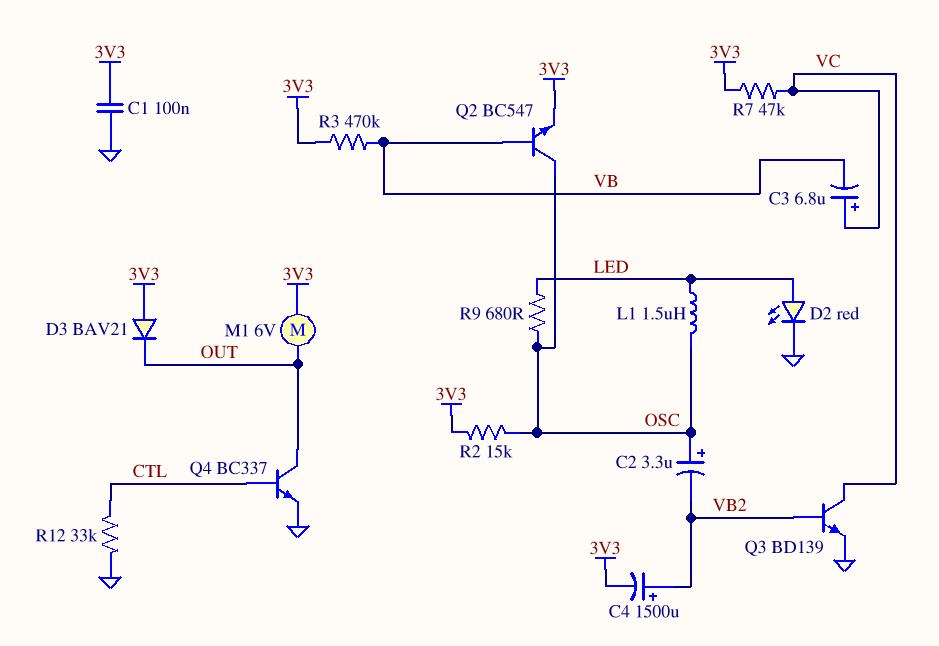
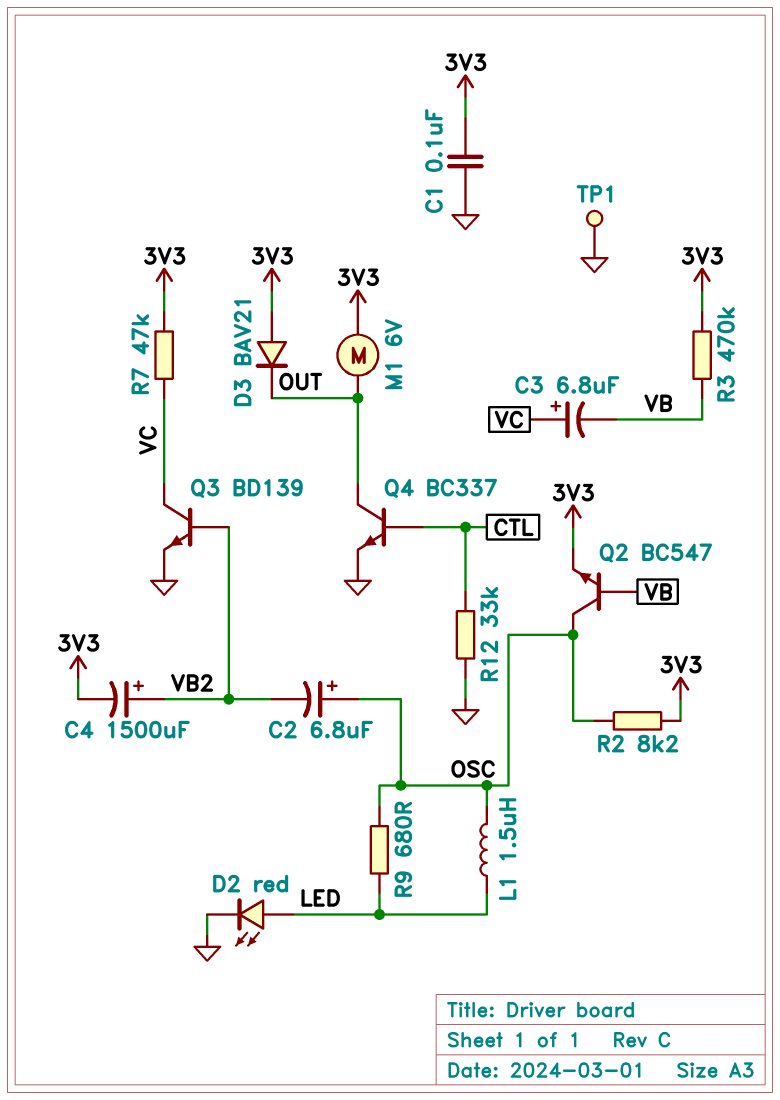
C2: 3.3uF (plus OSC, minus VB2) -> 6.8uF (plus OSC, minus VB2)
R2: 15k (3V3, OSC) -> 8.2k (3V3, OSC)
TP1: none -> test point (GND)

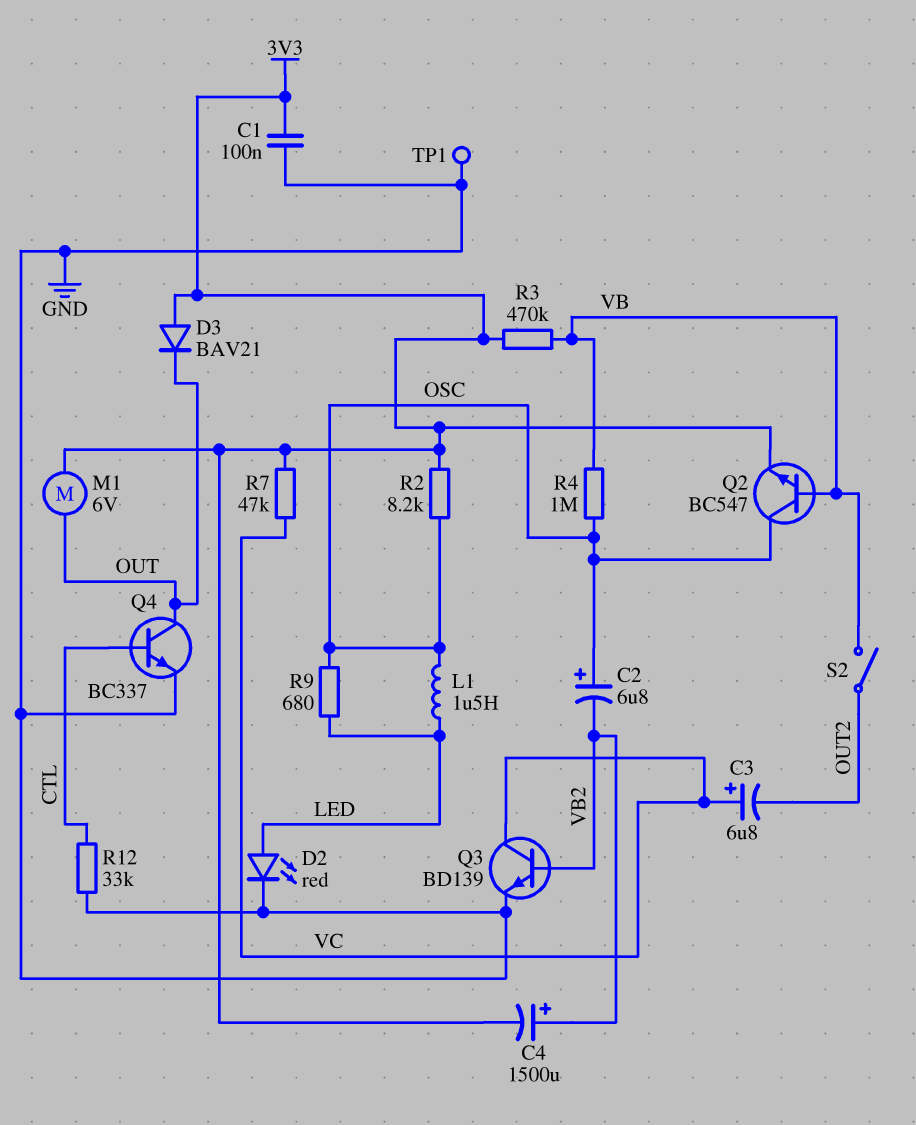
C3: 6.8uF (plus VC, minus VB) -> 6.8uF (plus VC, minus OUT2)
R4: none -> 1M (OSC, VB)
S2: none -> switch (OUT2, VB)

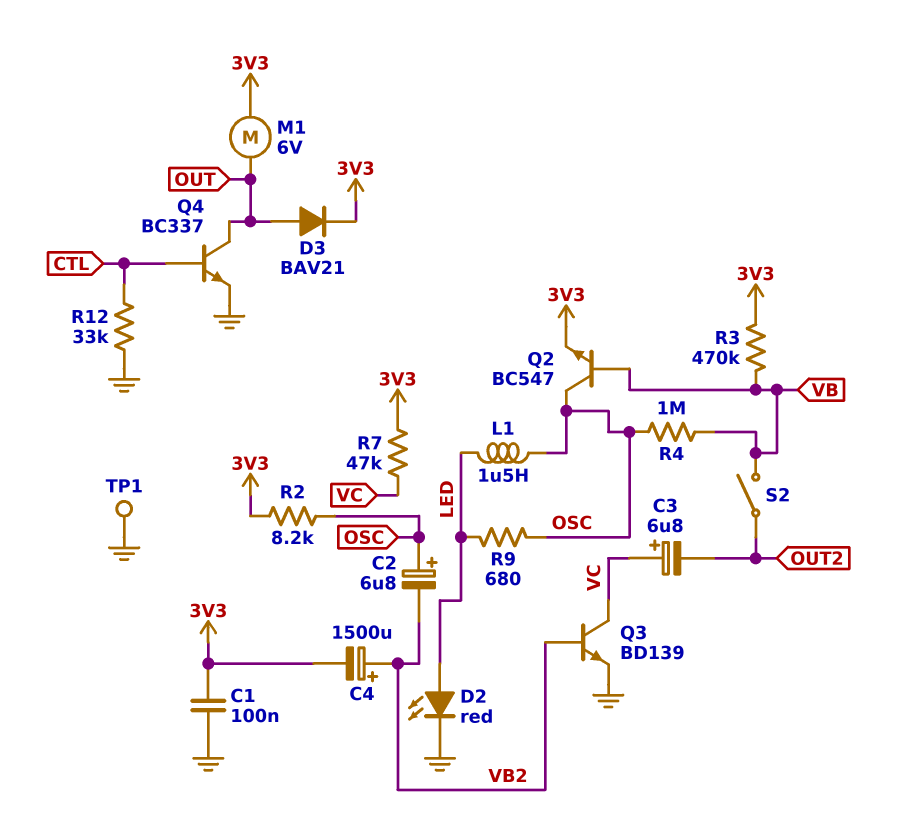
D3: diode BAV21 (A 3V3, K OUT) -> diode BAV21 (A OUT, K 3V3)

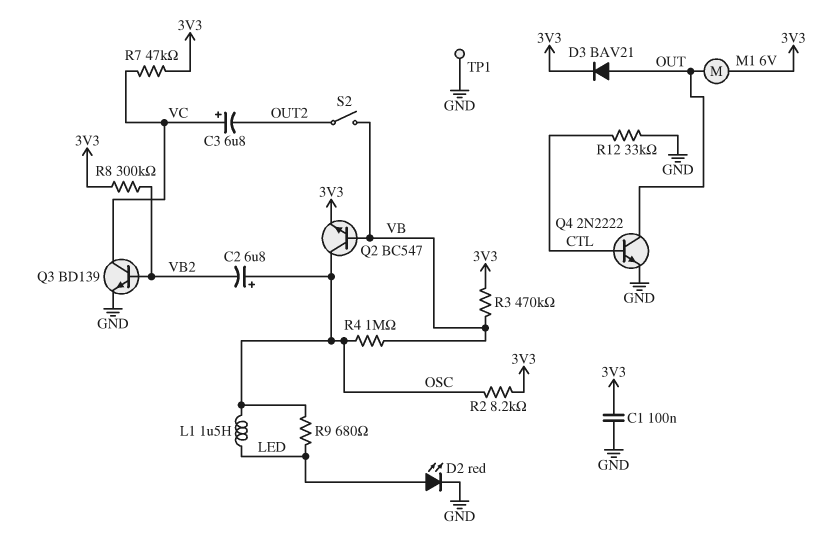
C4: 1500uF (plus VB2, minus 3V3) -> none
Q4: NPN BC337 (B CTL, C OUT, E GND) -> NPN 2N2222 (B CTL, C OUT, E GND)
R8: none -> 300k (3V3, VB2)

